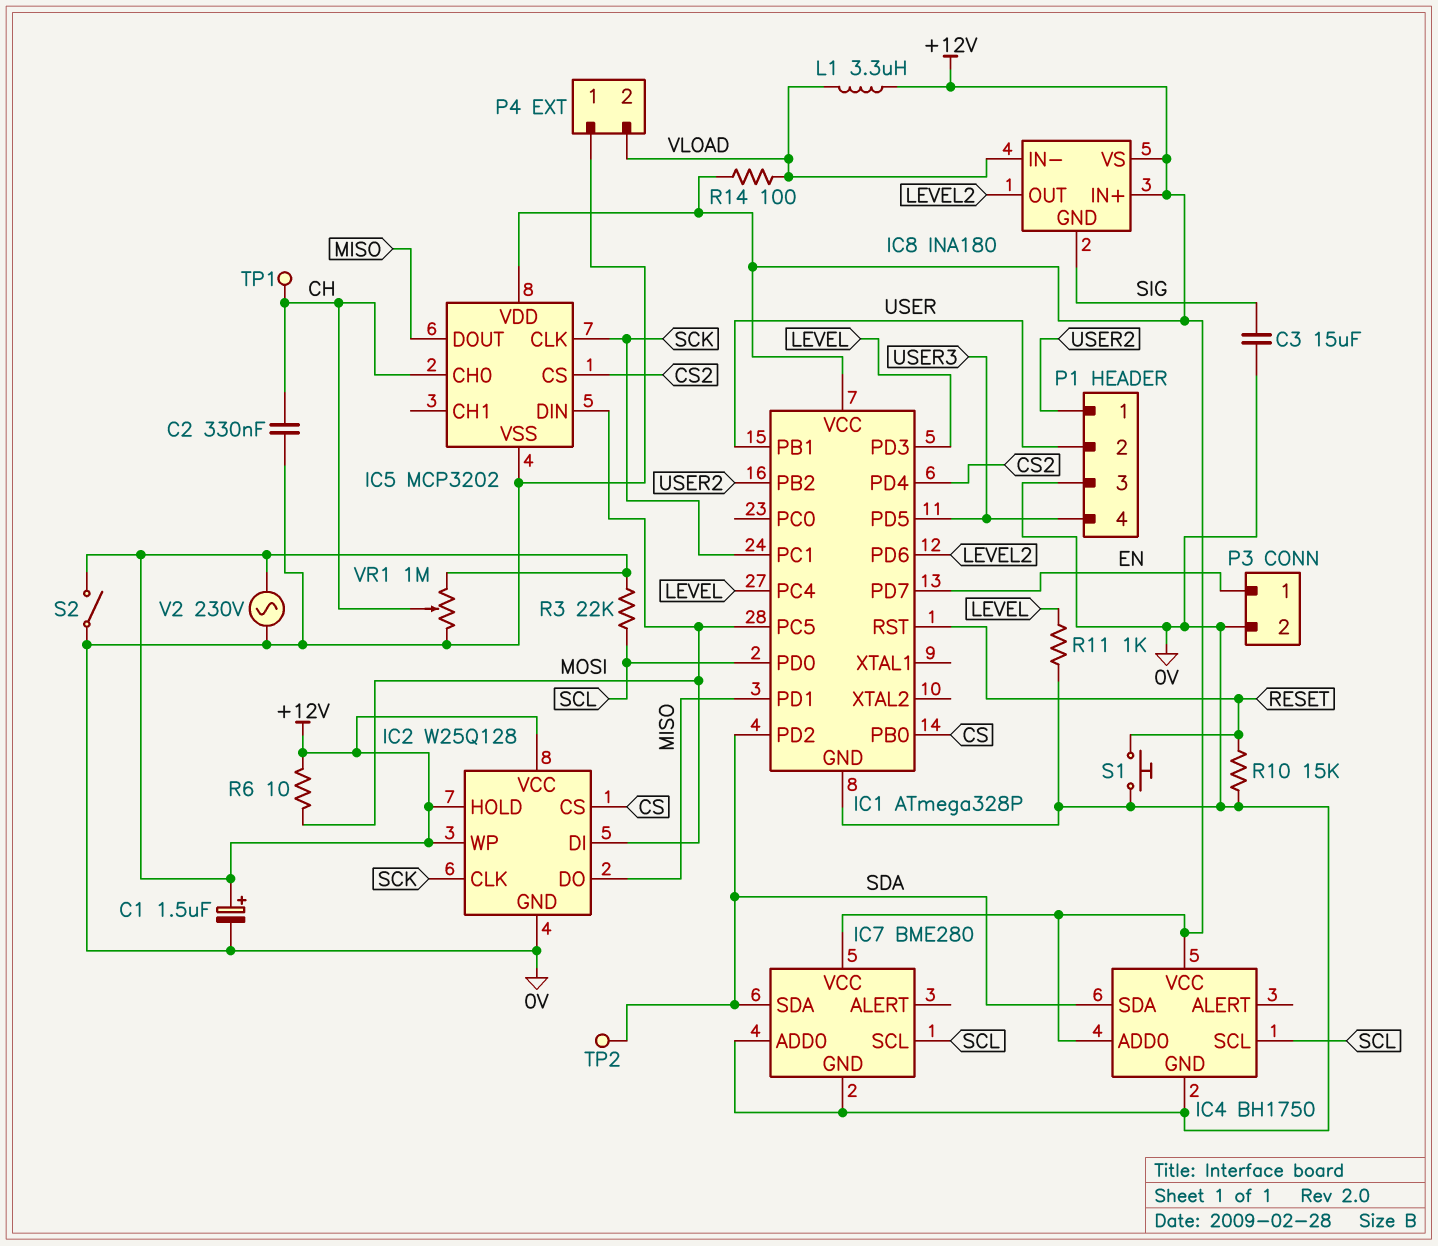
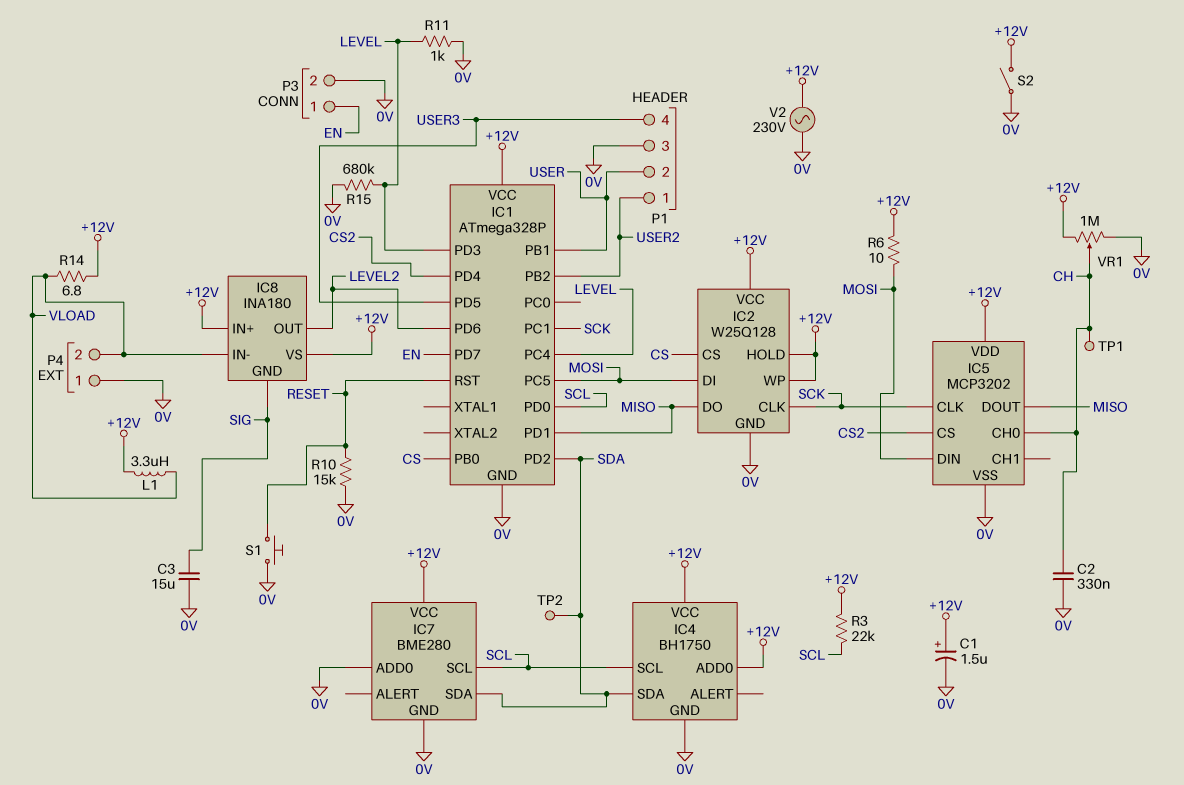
R14: 100 (+12V, VLOAD) -> 6.8 (+12V, VLOAD)
R15: none -> 680k (0V, LEVEL)

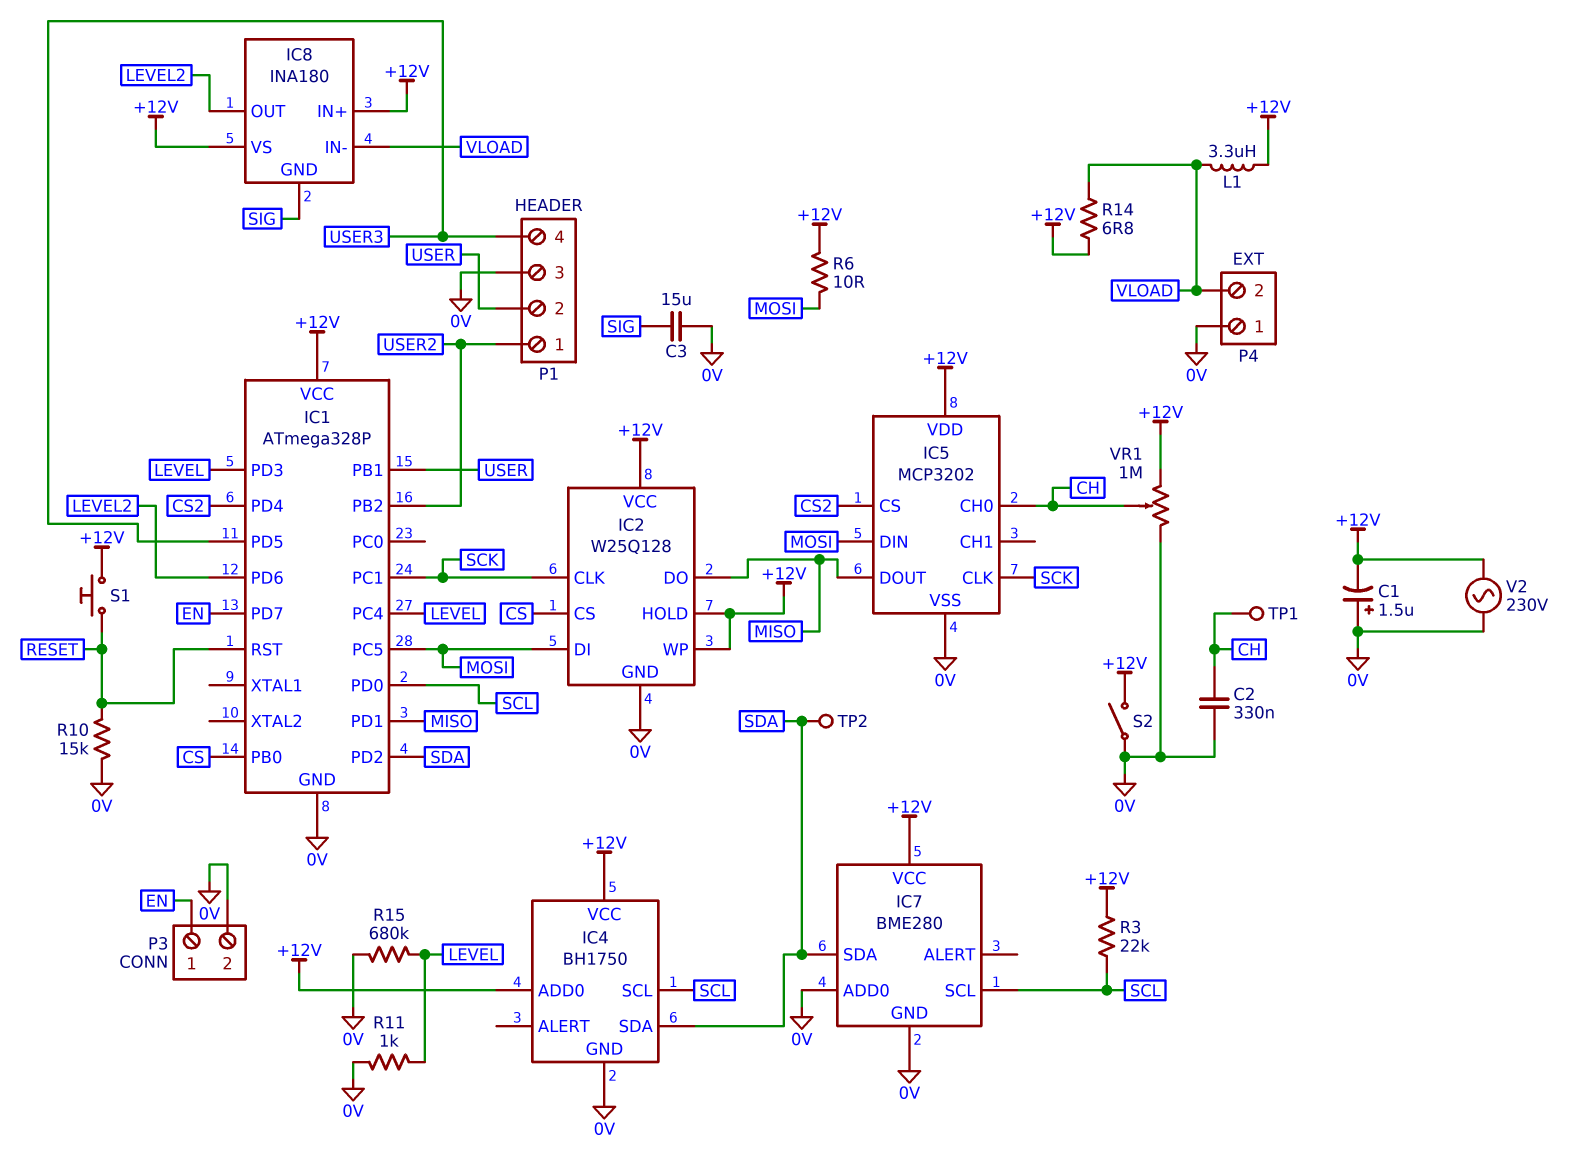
C1: 1.5uF (plus +12V, minus 0V) -> 1.5uF (plus 0V, minus +12V)
S1: button (0V, RESET) -> button (+12V, RESET)

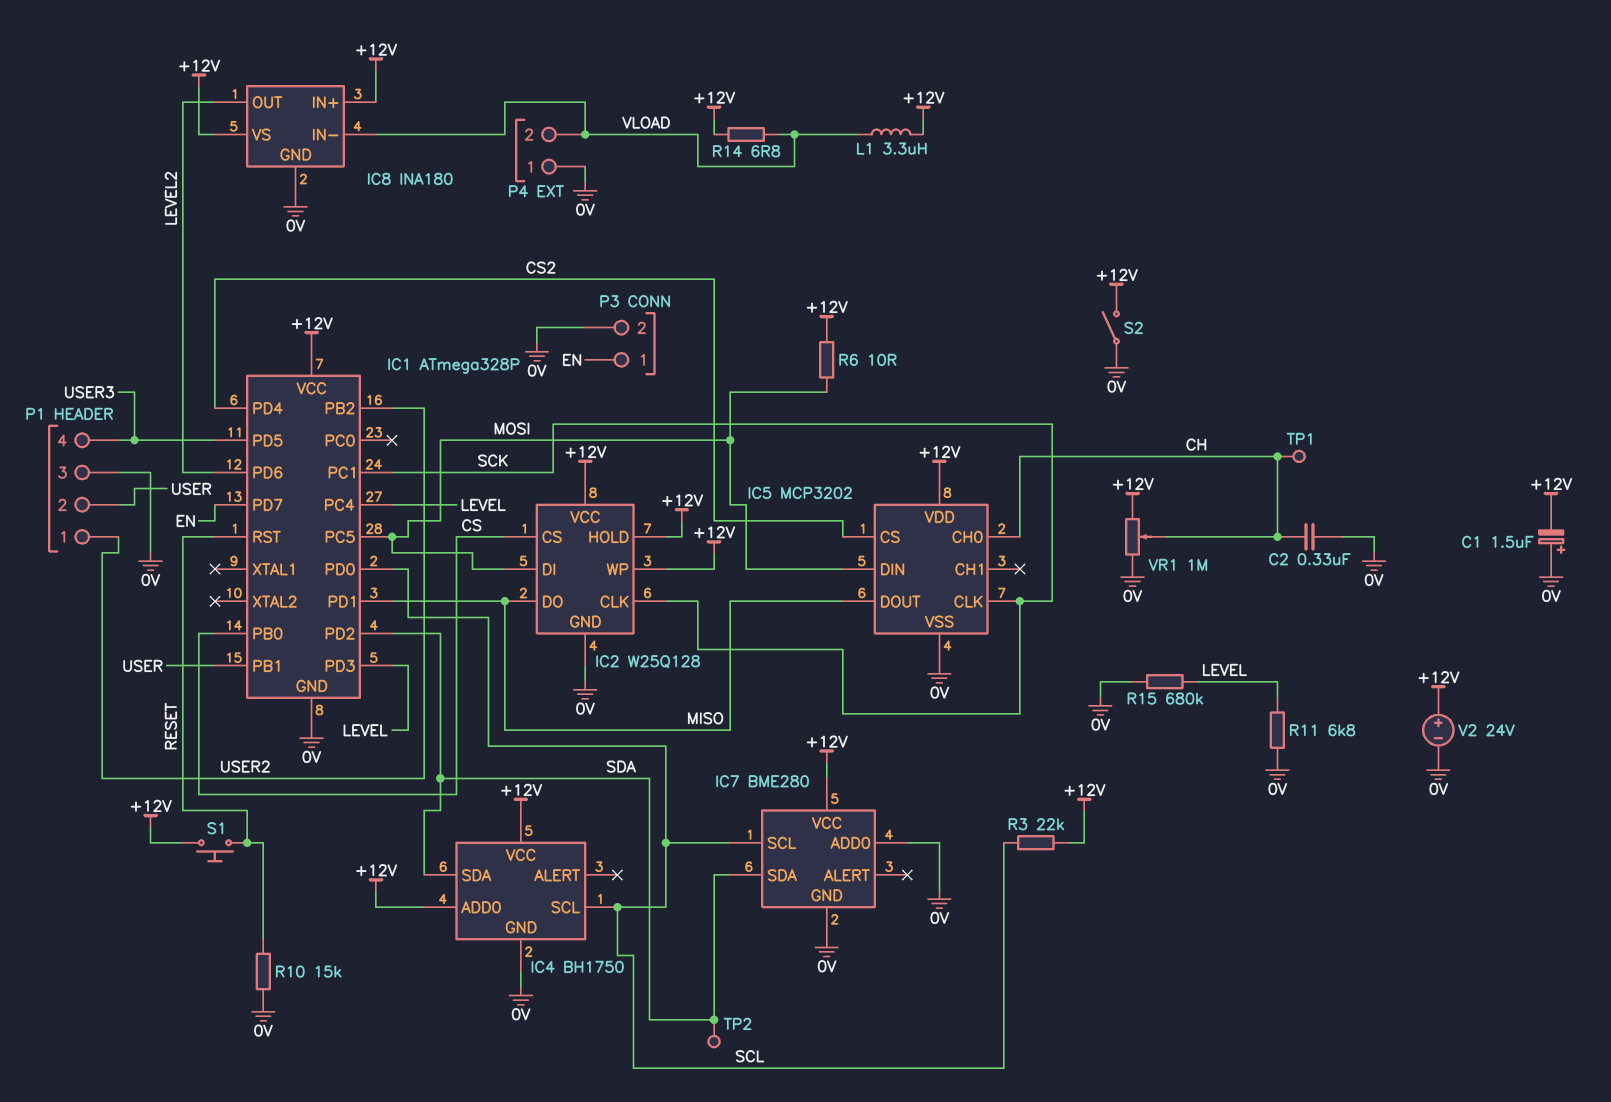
C3: 15uF (0V, SIG) -> none
IC8 pin GND: SIG -> 0V
R11: 1k (0V, LEVEL) -> 6.8k (0V, LEVEL)
V2: AC 230V (+12V, 0V) -> 24V (plus +12V, minus 0V)

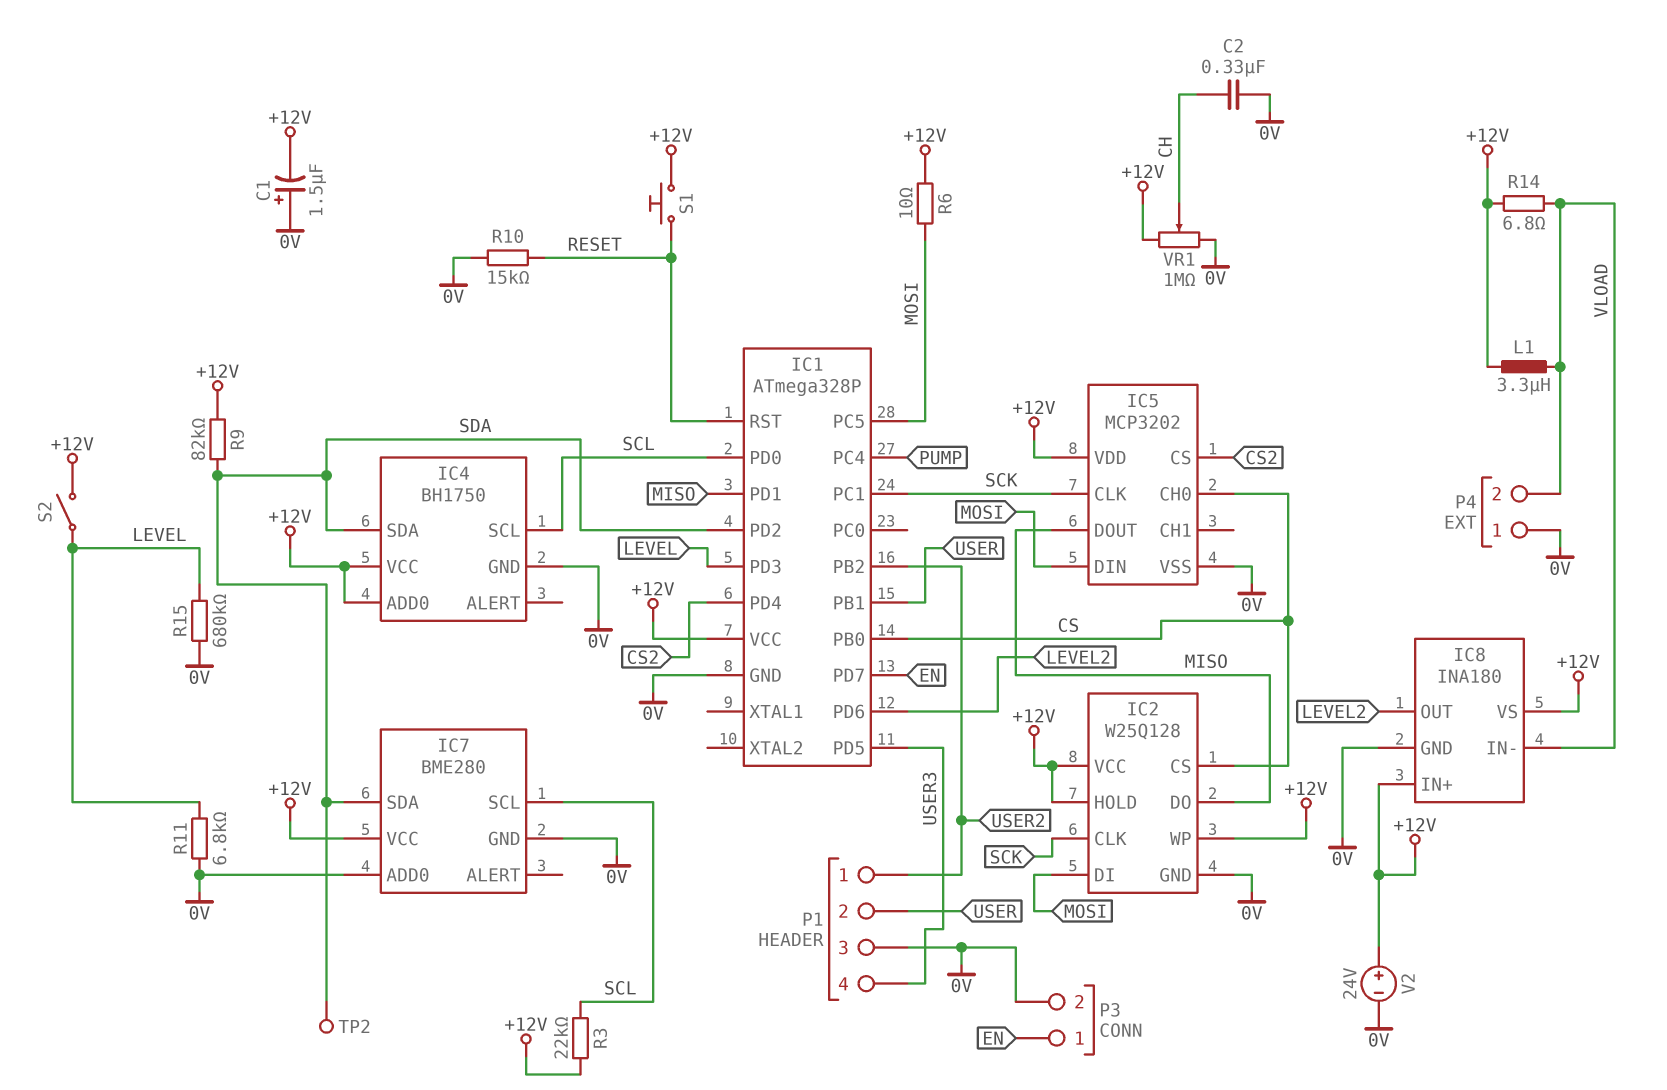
IC1 pin PC4: LEVEL -> PUMP
IC5 pin CH0: CH -> CS
R9: none -> 82k (+12V, SDA)
S2: switch (+12V, 0V) -> switch (+12V, LEVEL)
TP1: test point (CH) -> none

